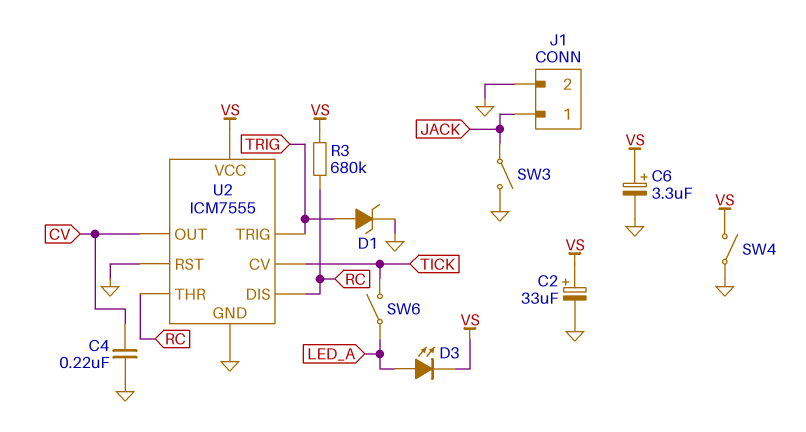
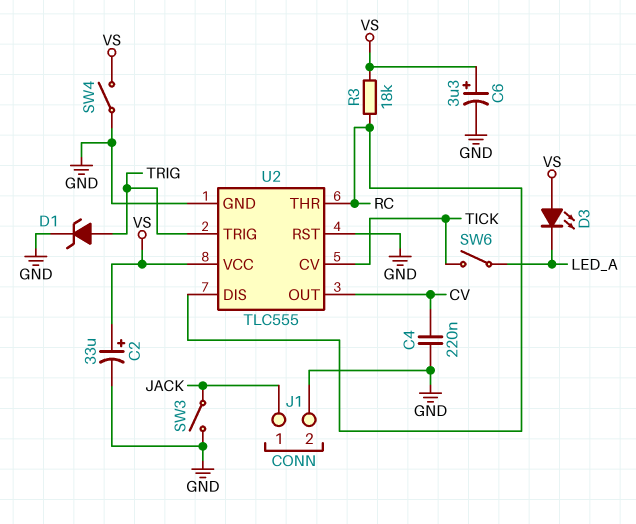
D3: LED (A LED_A, K VS) -> LED (A VS, K LED_A)
R3: 680k (RC, VS) -> 18k (RC, VS)
U2: ICM7555 -> TLC555

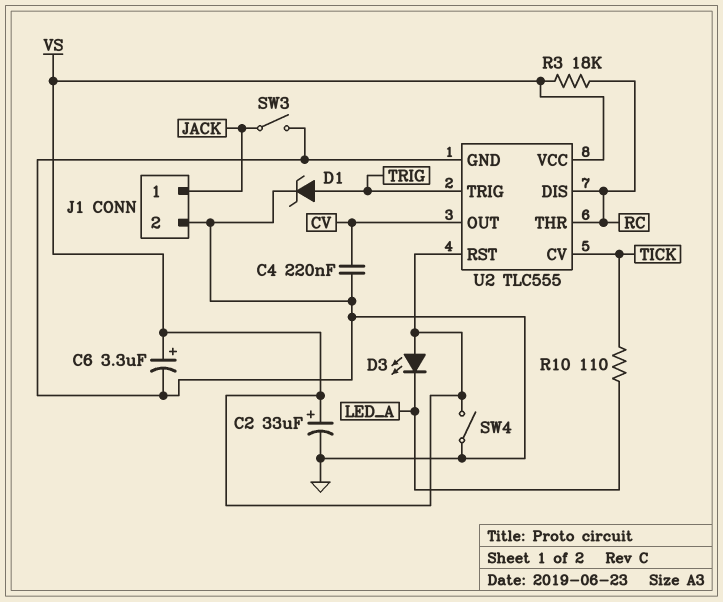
R10: none -> 110 (LED_A, TICK)
SW6: switch (LED_A, TICK) -> none
U2 pin RST: GND -> VS

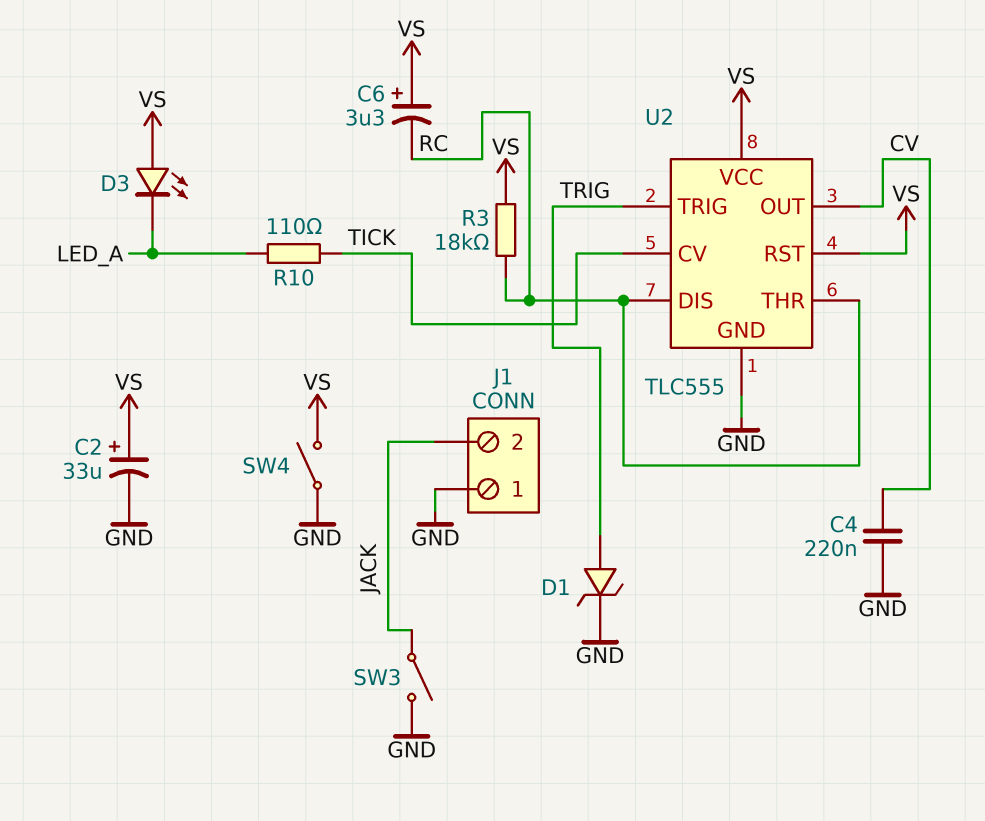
C6: 3.3uF (plus VS, minus GND) -> 3.3uF (plus VS, minus RC)
J1 pin 1: JACK -> GND
J1 pin 2: GND -> JACK

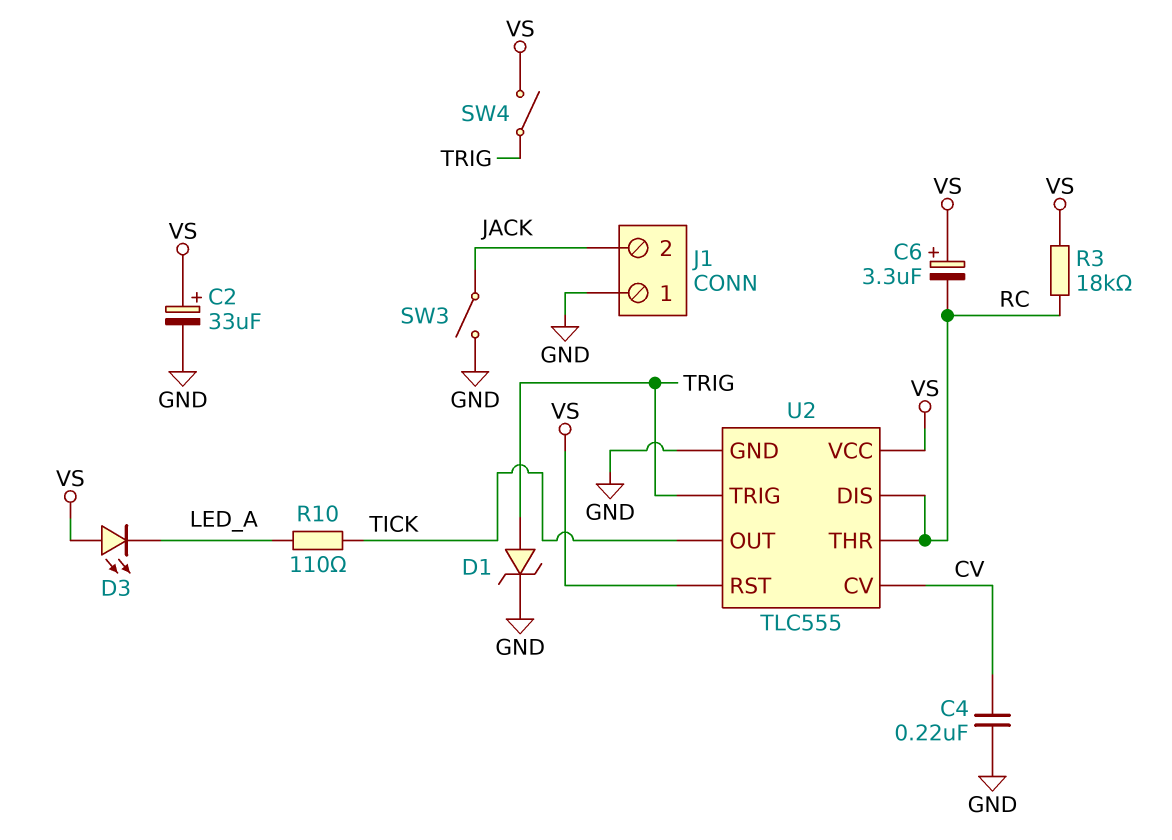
SW4: switch (GND, VS) -> switch (TRIG, VS)
U2 pin CV: TICK -> CV
U2 pin OUT: CV -> TICK

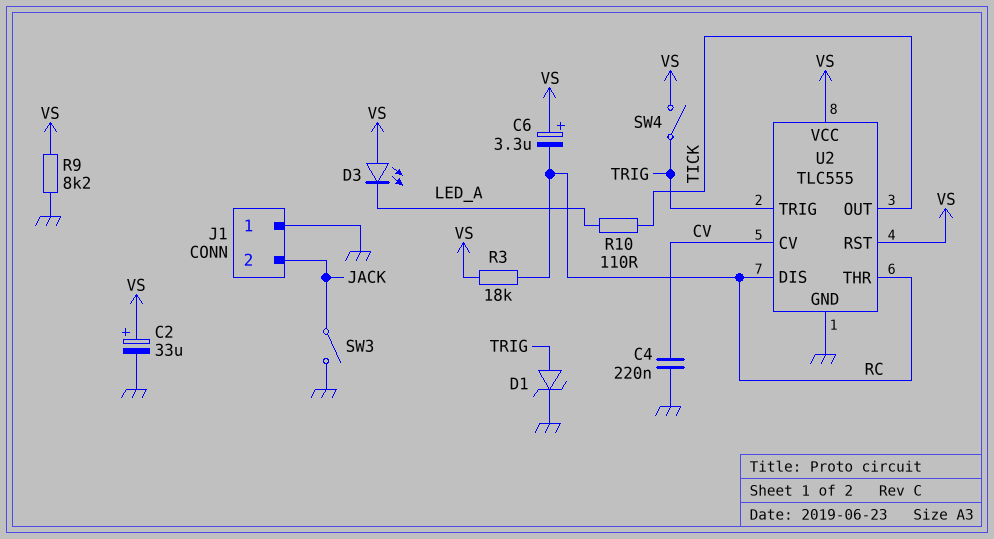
R9: none -> 8.2k (GND, VS)

